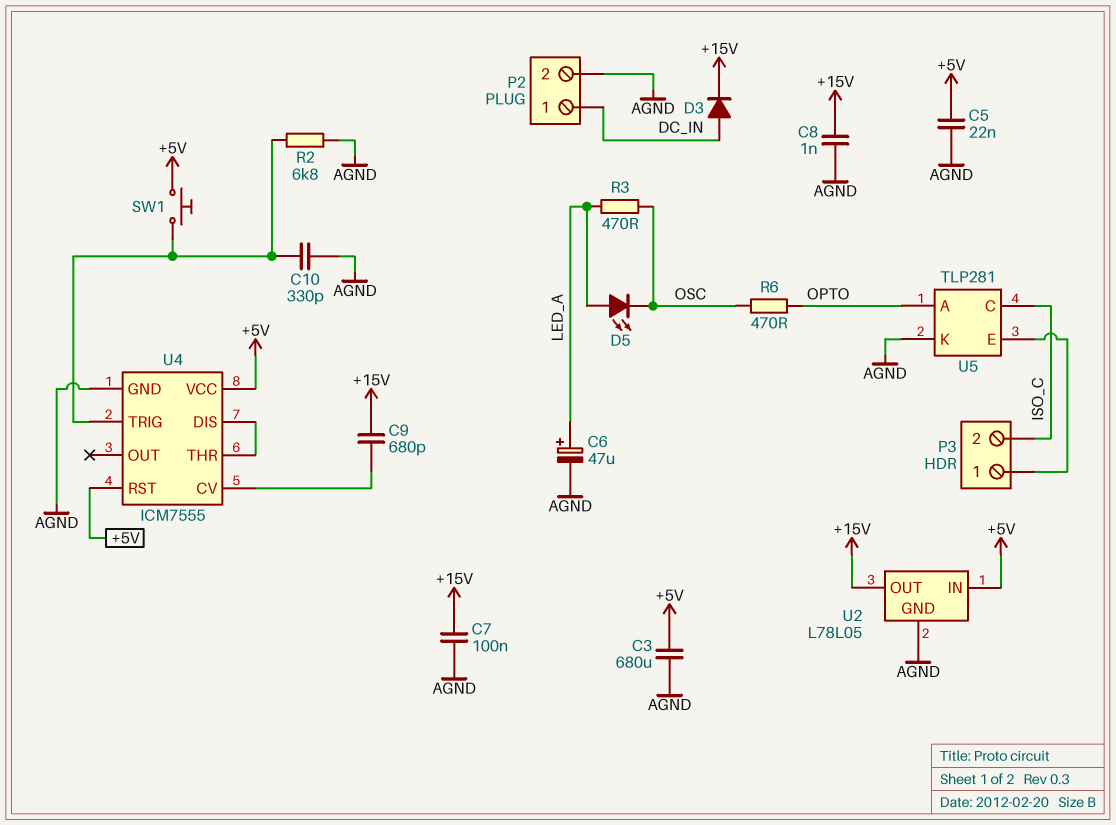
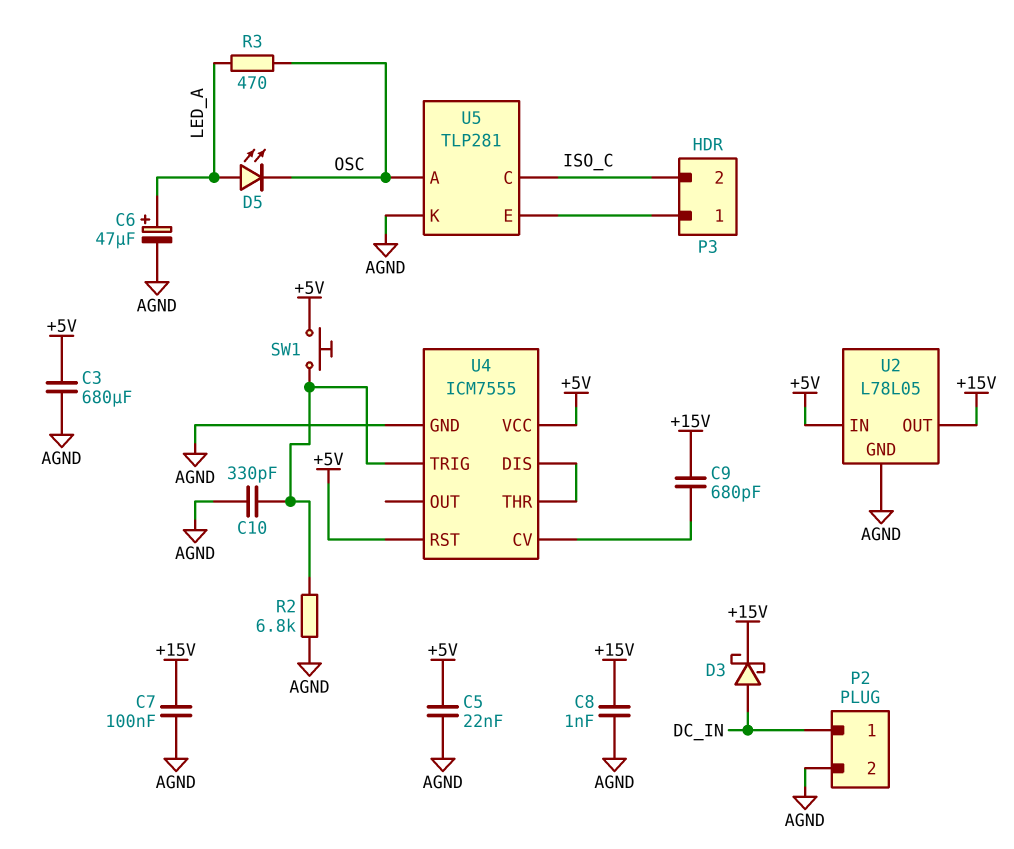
D3: diode (A DC_IN, K +15V) -> schottky (A DC_IN, K +15V)
R6: 470 (OPTO, OSC) -> none
U5 pin A: OPTO -> OSC

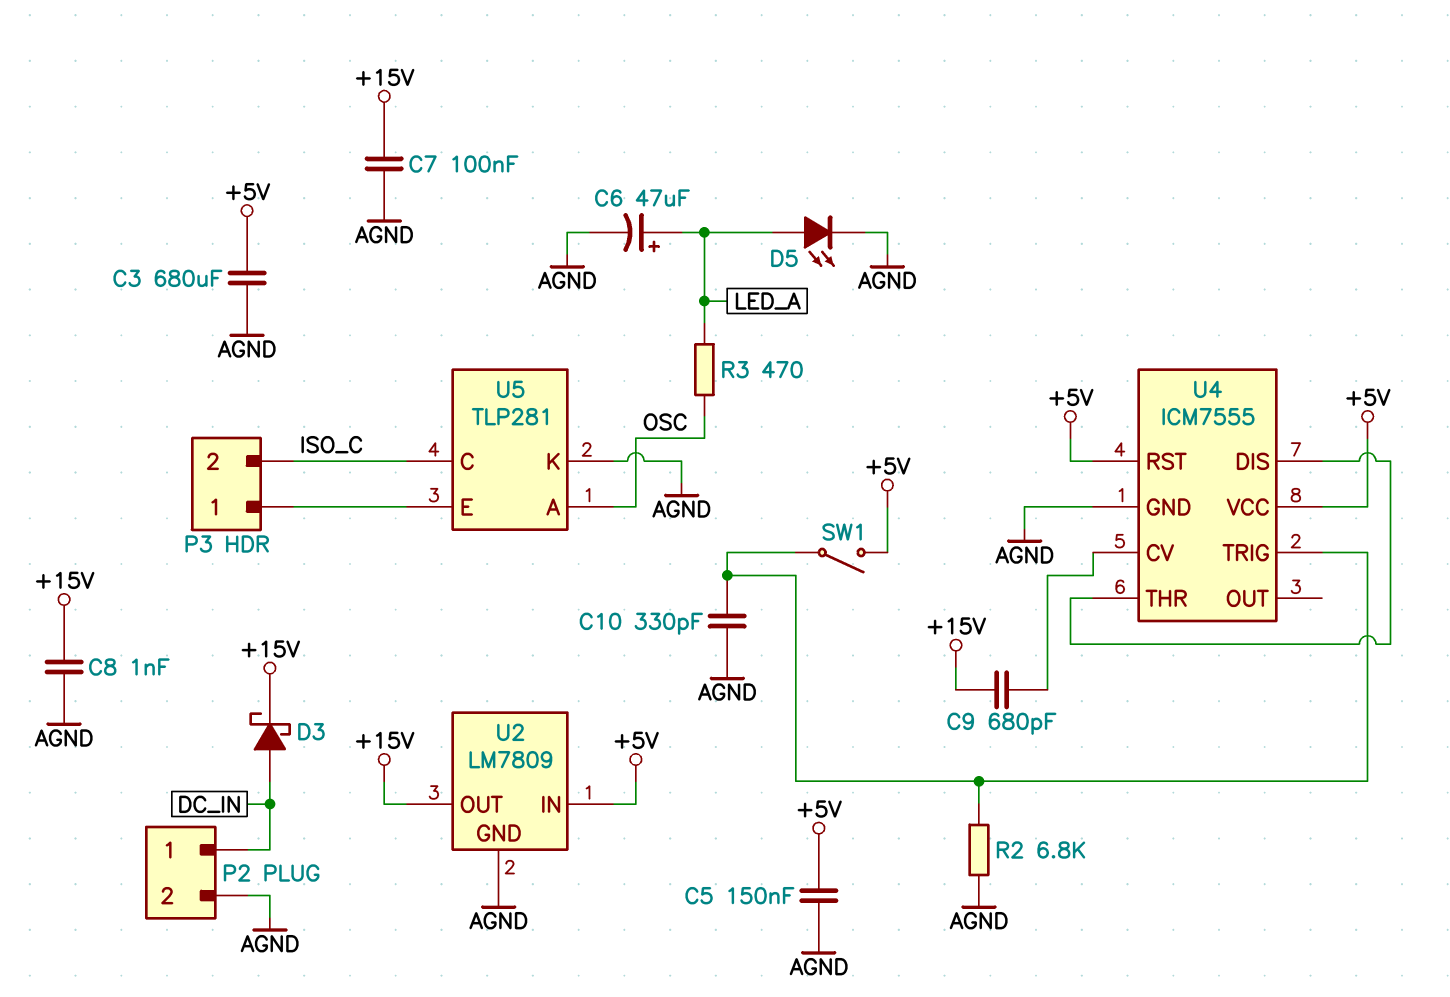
C5: 22nF (+5V, AGND) -> 150nF (+5V, AGND)
D5: LED (A LED_A, K OSC) -> LED (A LED_A, K AGND)
SW1: button (+5V, U4/TRIG) -> switch (+5V, U4/TRIG)
U2: L78L05 -> LM7809

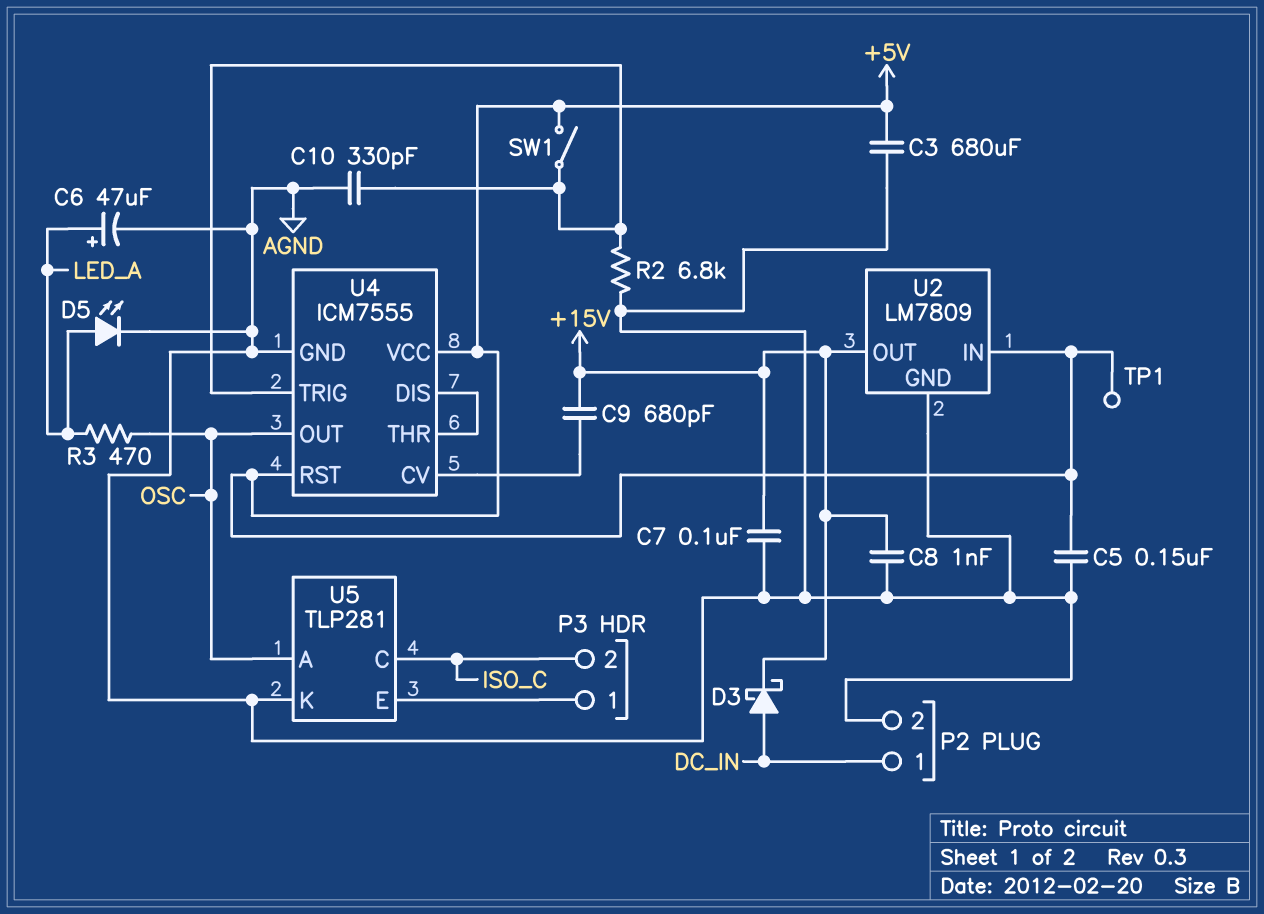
TP1: none -> test point (+5V)
U4 pin OUT: none -> OSC

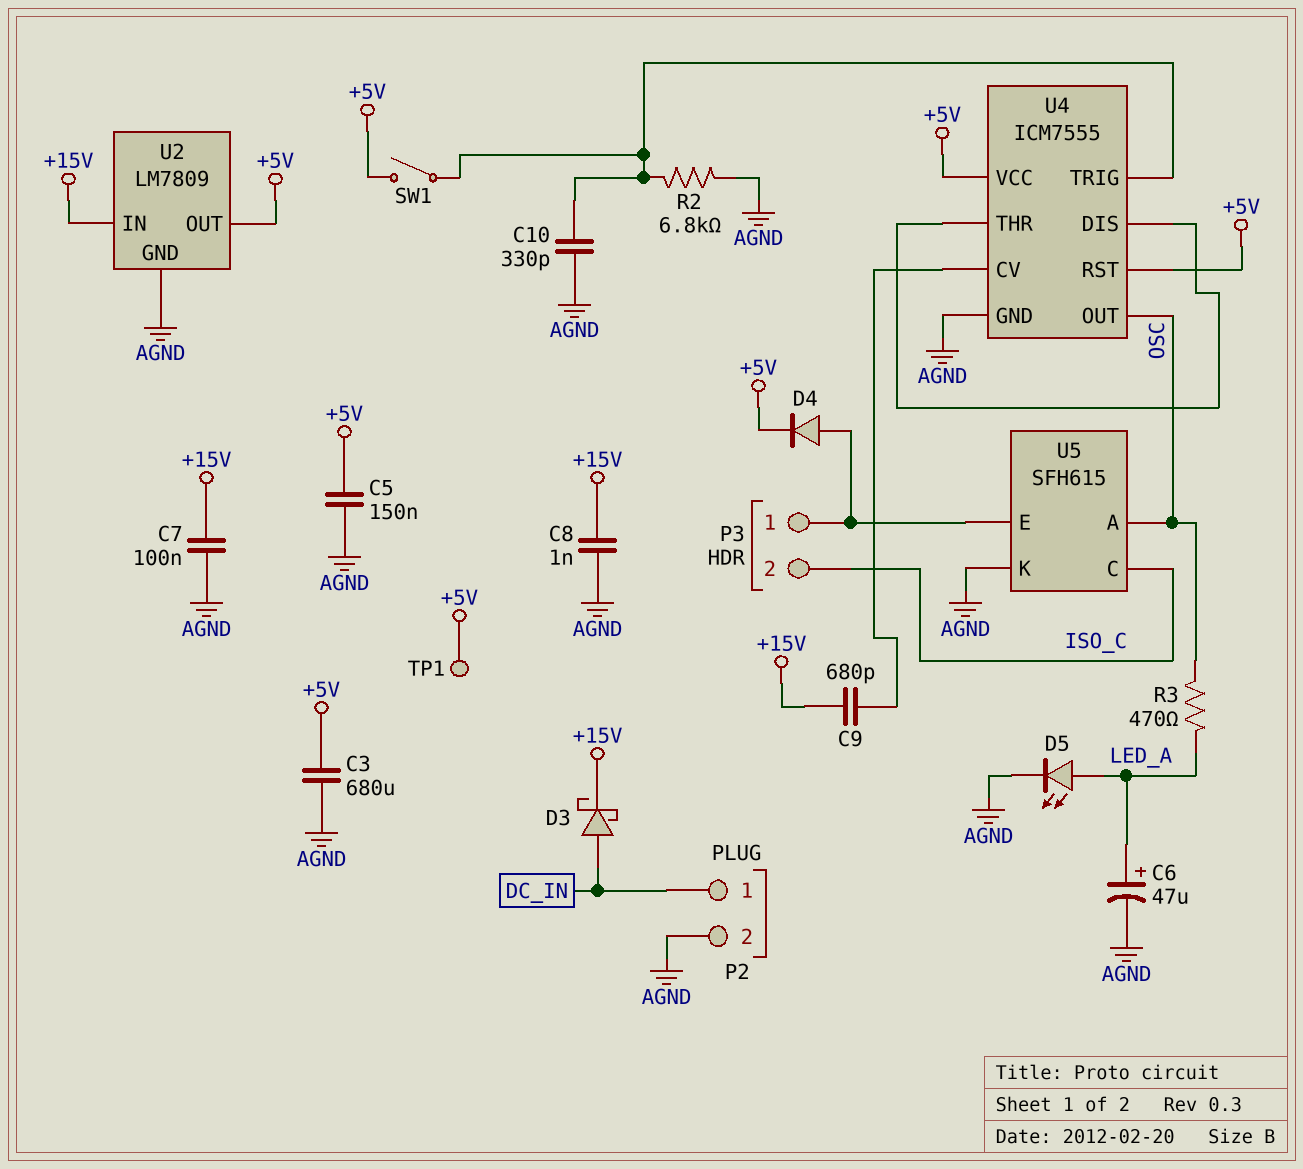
D4: none -> diode (A P3/1, K +5V)
U2 pin IN: +5V -> +15V
U2 pin OUT: +15V -> +5V
U5: TLP281 -> SFH615

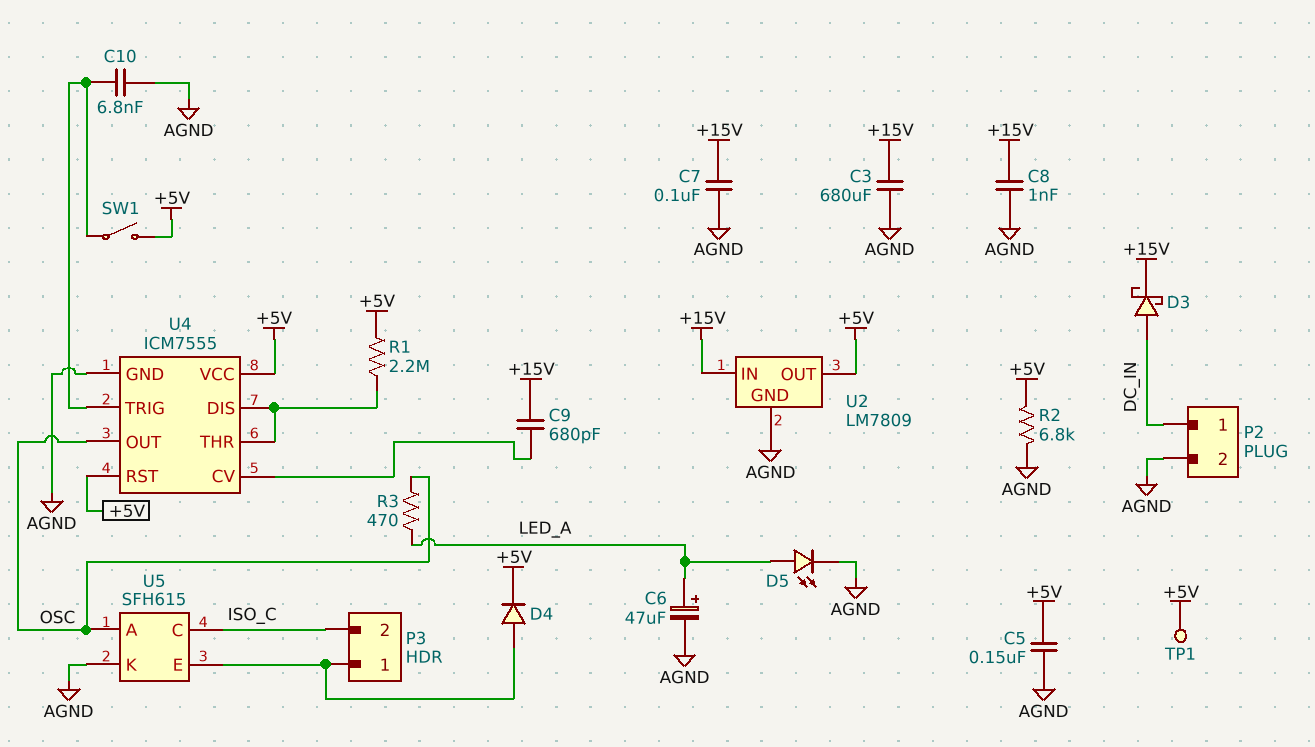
C3: 680uF (+5V, AGND) -> 680uF (+15V, AGND)
C10: 330pF (AGND, U4/TRIG) -> 6.8nF (AGND, U4/TRIG)
R1: none -> 2.2M (+5V, U4/DIS)
R2: 6.8k (AGND, U4/TRIG) -> 6.8k (+5V, AGND)

